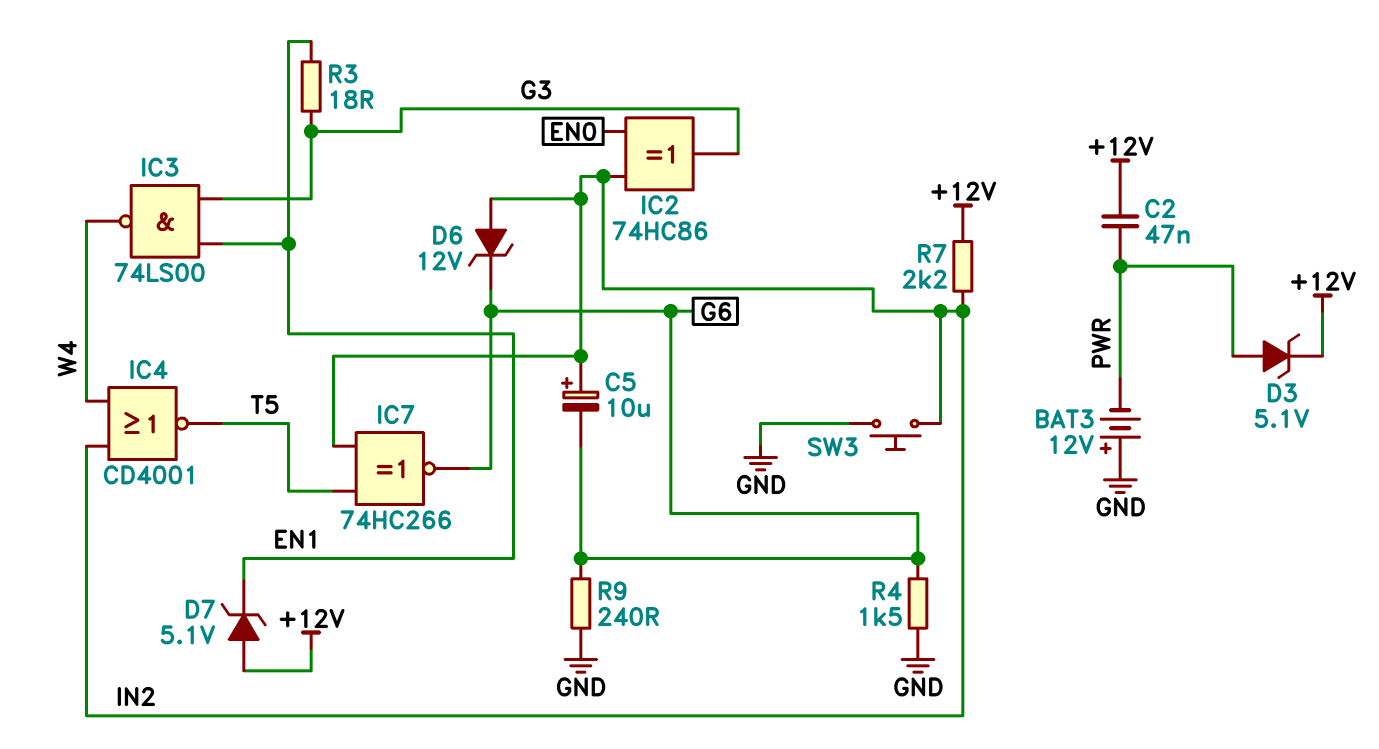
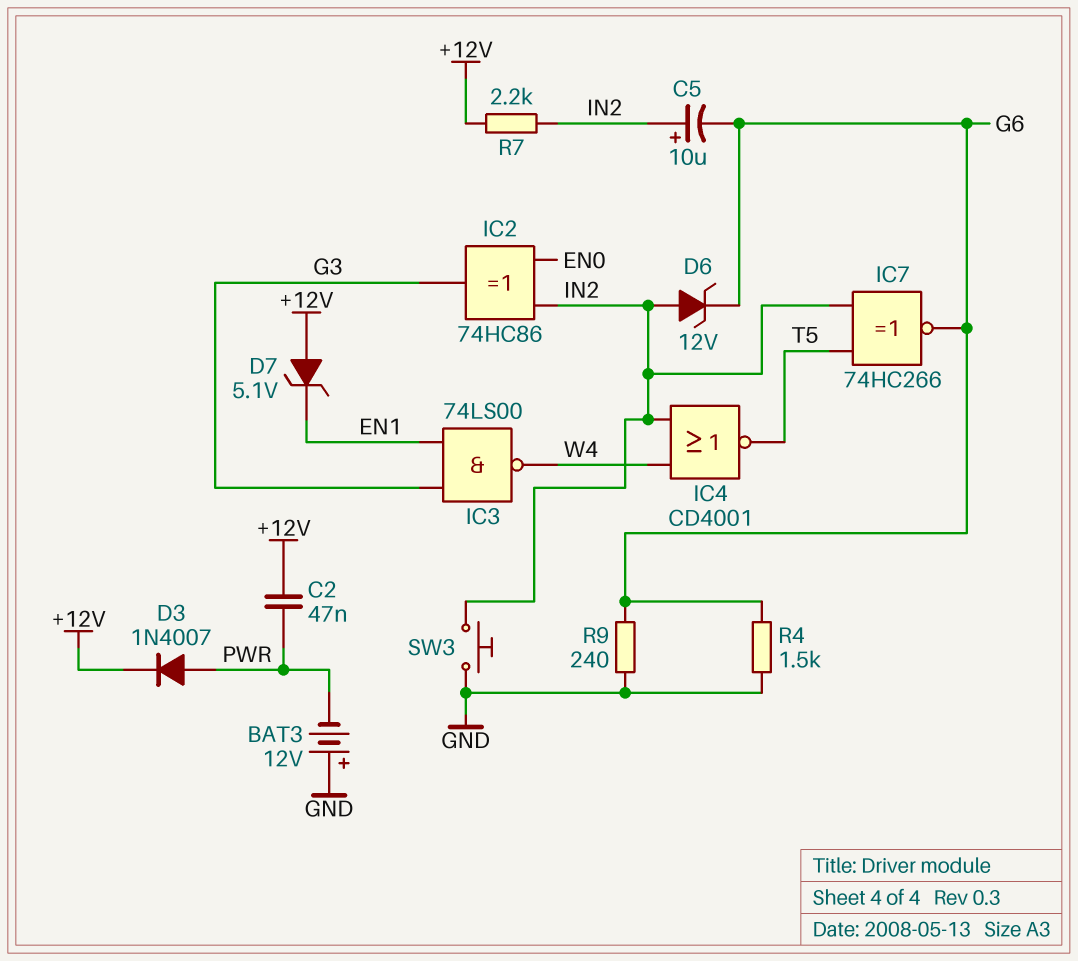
D3: zener 5.1V (A PWR, K +12V) -> diode 1N4007 (A PWR, K +12V)
R3: 18 (EN1, G3) -> none

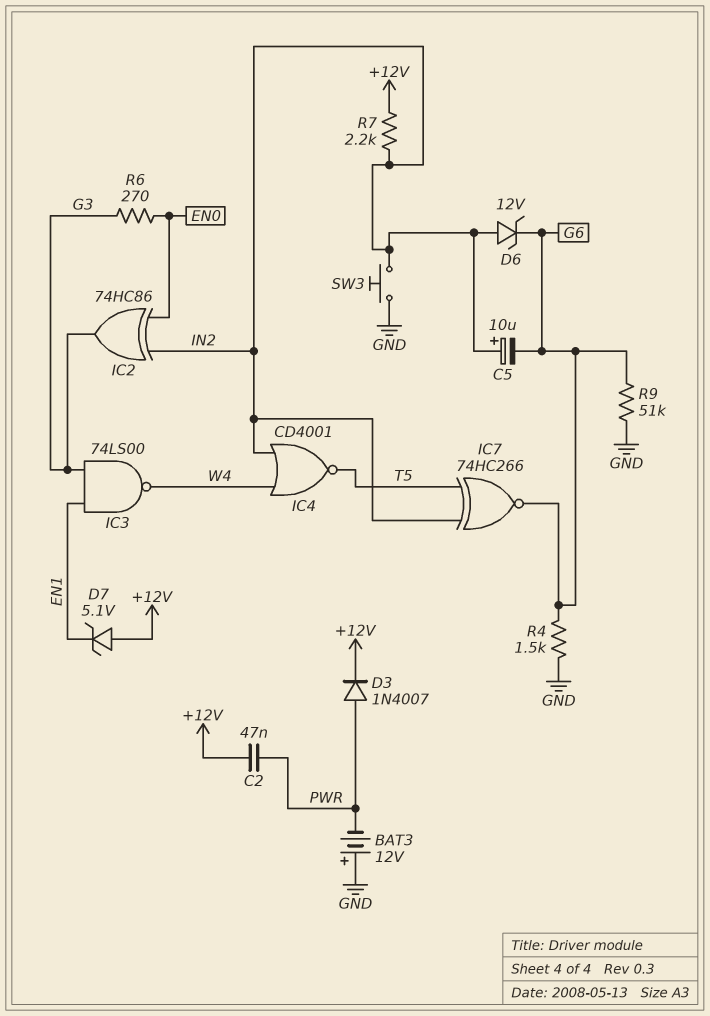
R6: none -> 270 (EN0, G3)
R9: 240 (G6, GND) -> 51k (G6, GND)

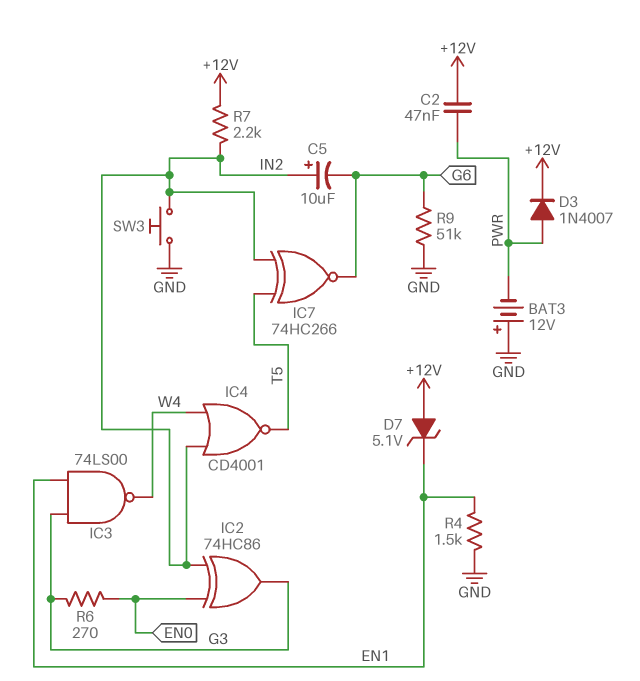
D6: zener 12V (A IN2, K G6) -> none
R4: 1.5k (G6, GND) -> 1.5k (EN1, GND)

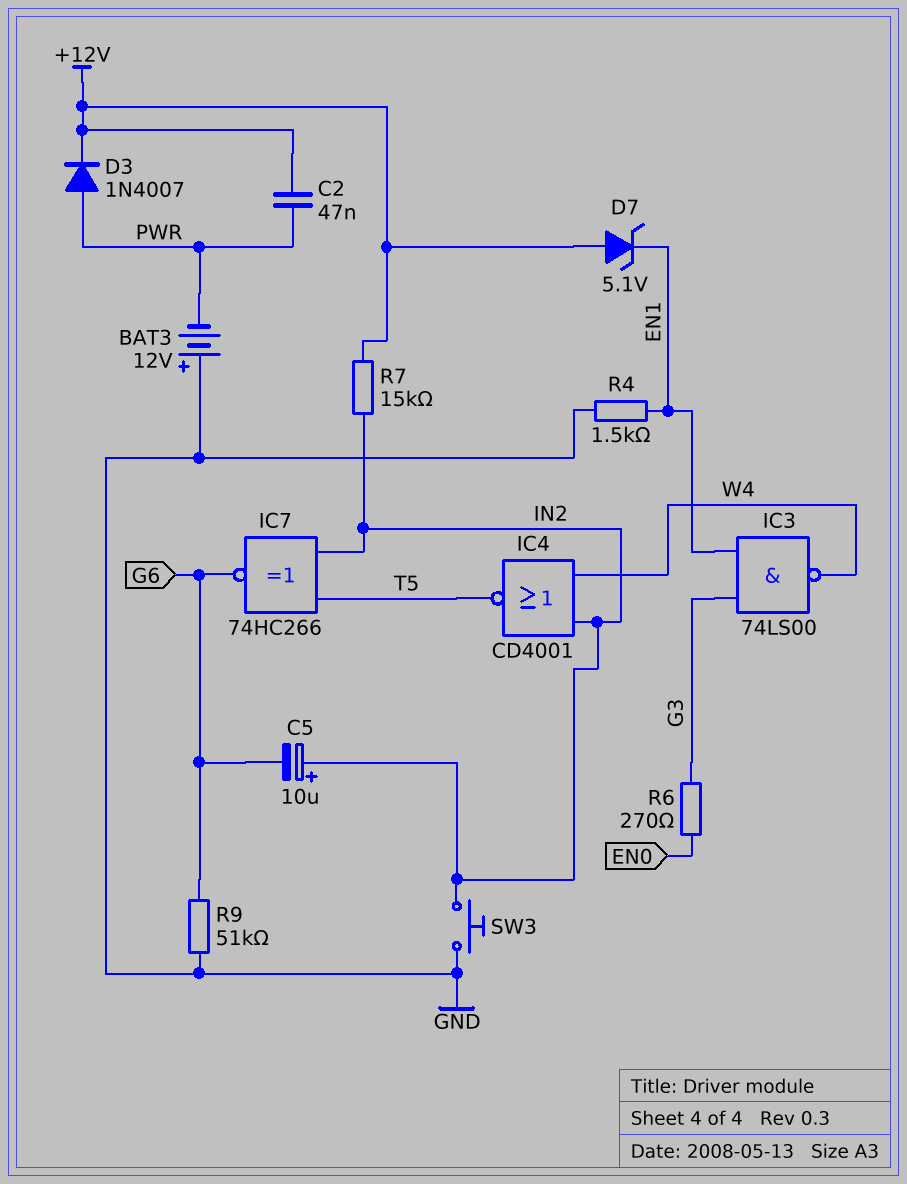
IC2: XOR 74HC86 (in EN0, in IN2, out G3) -> none
R7: 2.2k (+12V, IN2) -> 15k (+12V, IN2)

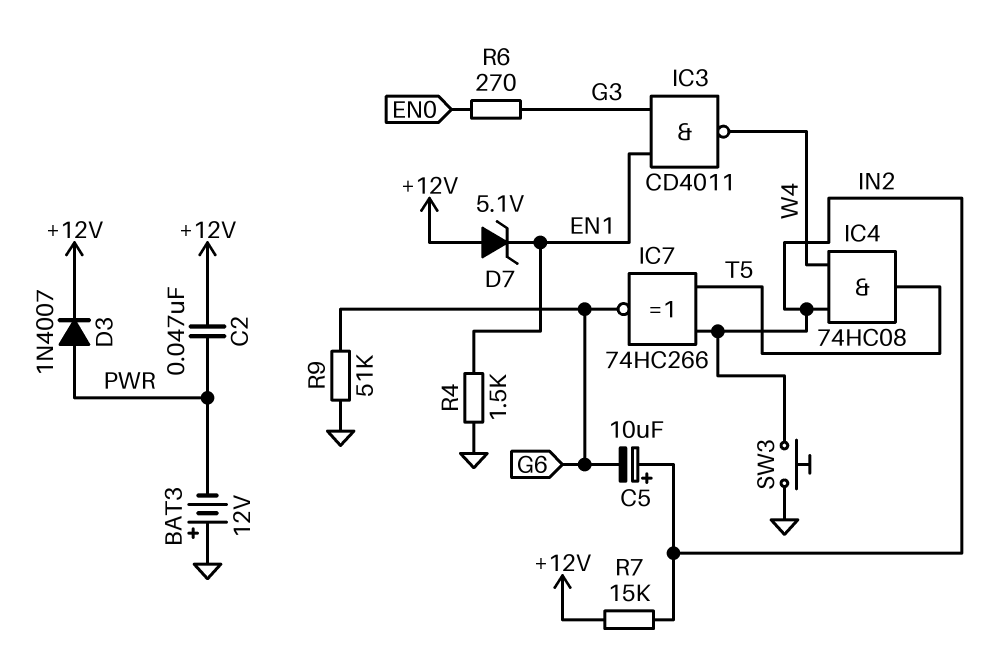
IC3: NAND 74LS00 (in EN1, in G3, out W4) -> NAND CD4011 (in EN1, in G3, out W4)
IC4: NOR CD4001 (in IN2, in W4, out T5) -> AND 74HC08 (in IN2, in W4, out T5)

